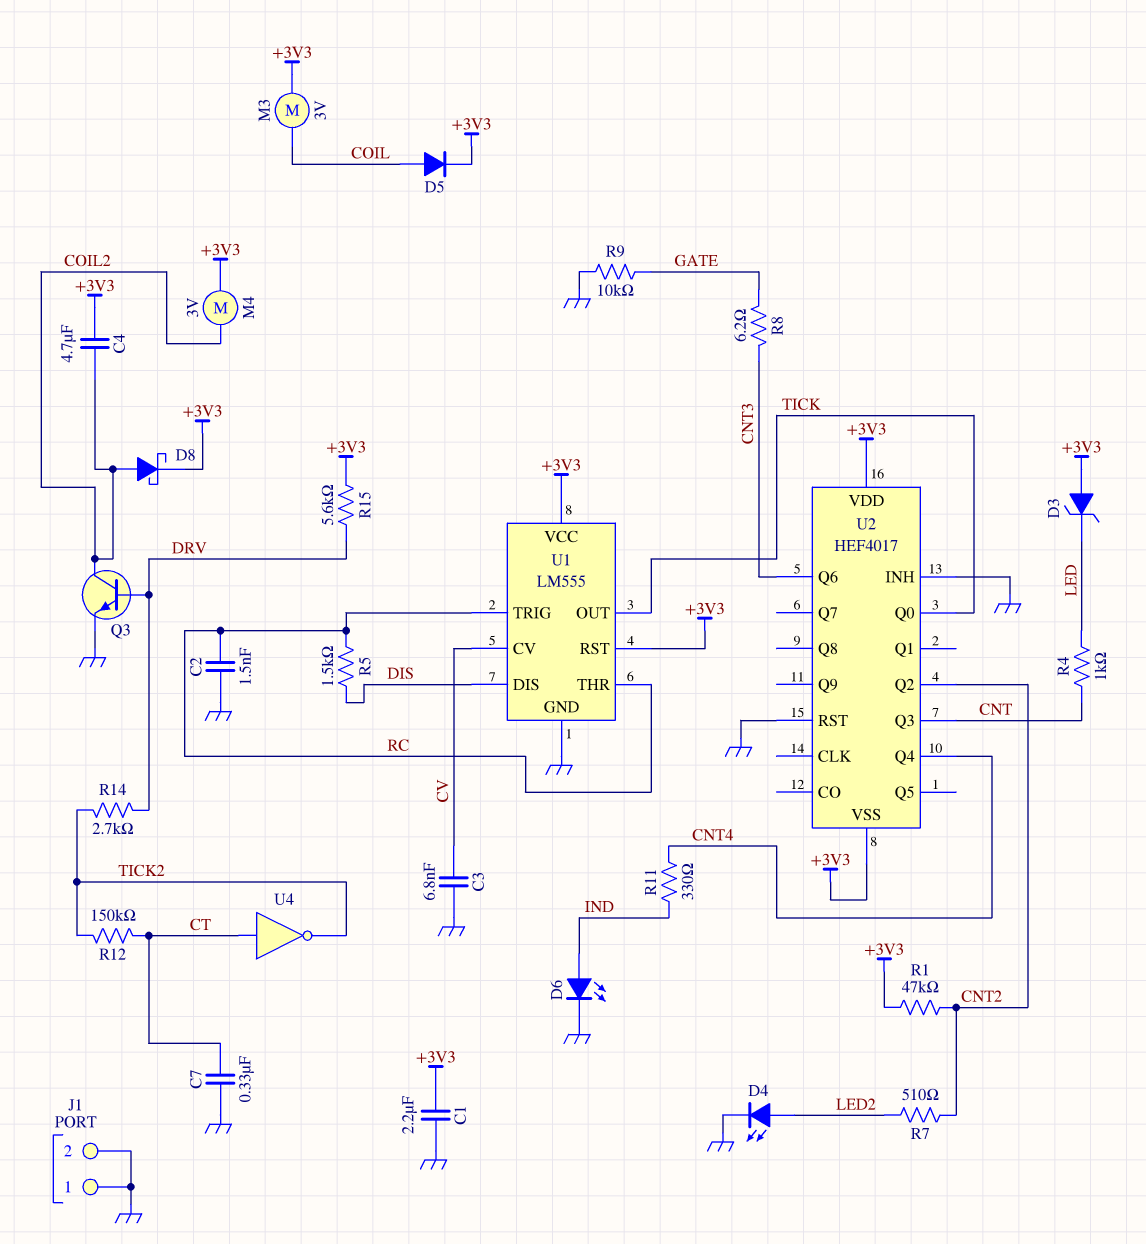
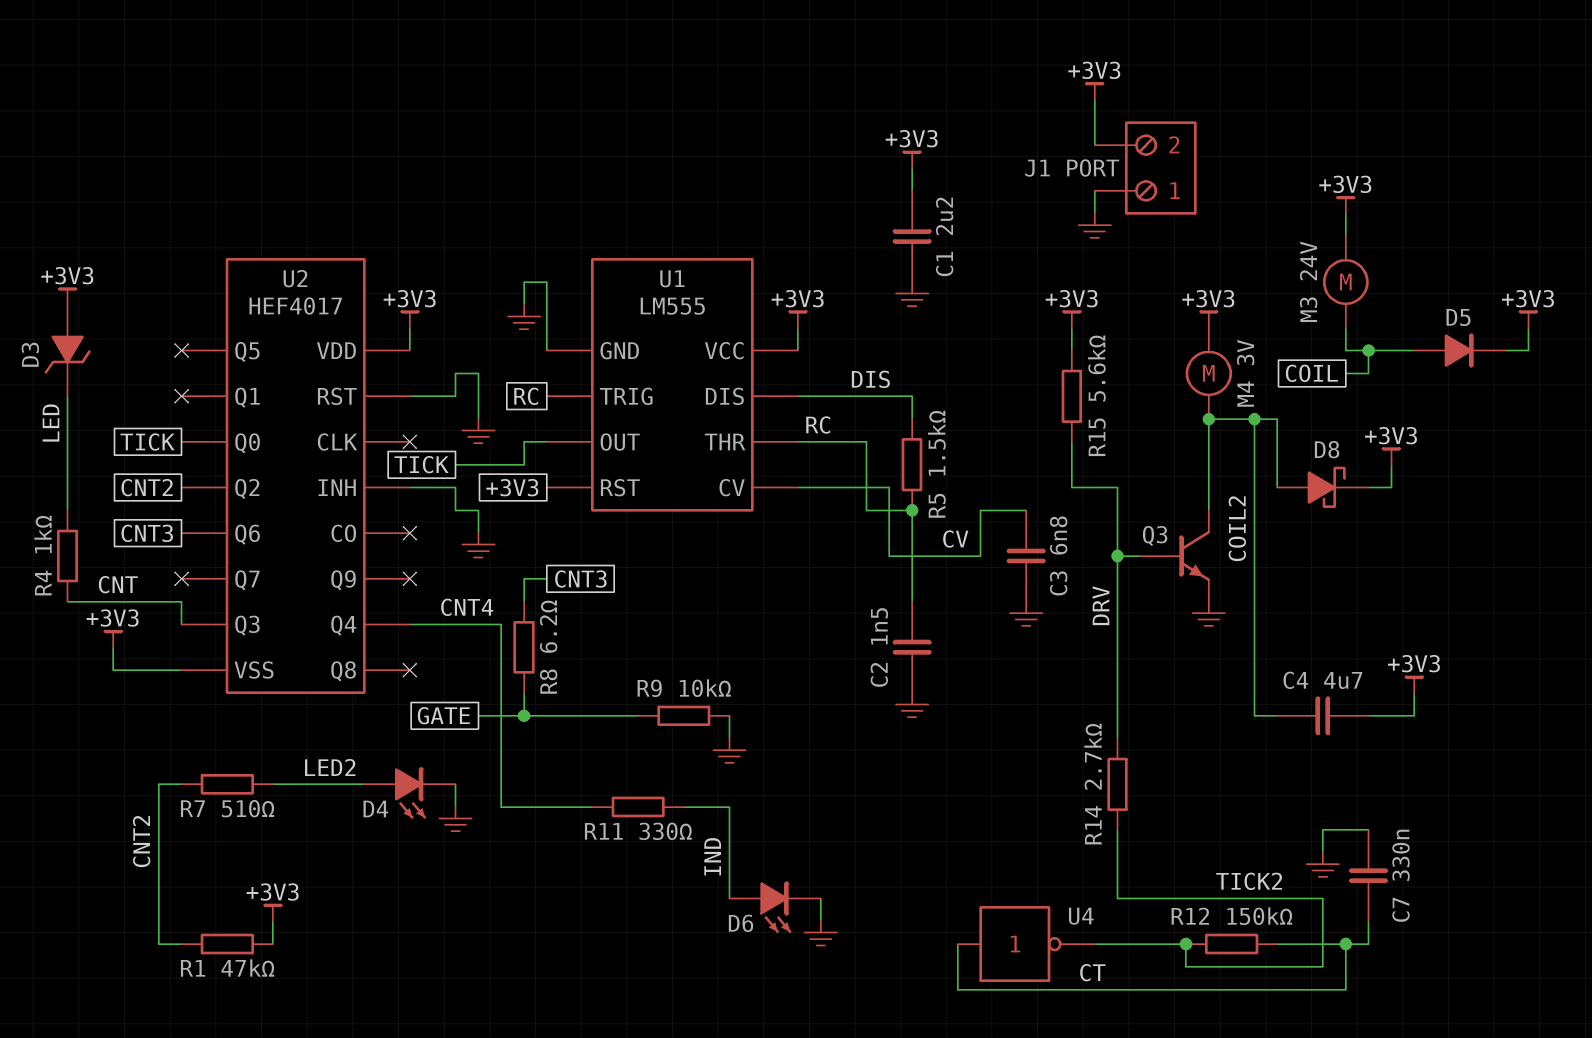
J1 pin 2: GND -> +3V3
M3: motor 3V (+3V3, COIL) -> motor 24V (+3V3, COIL)

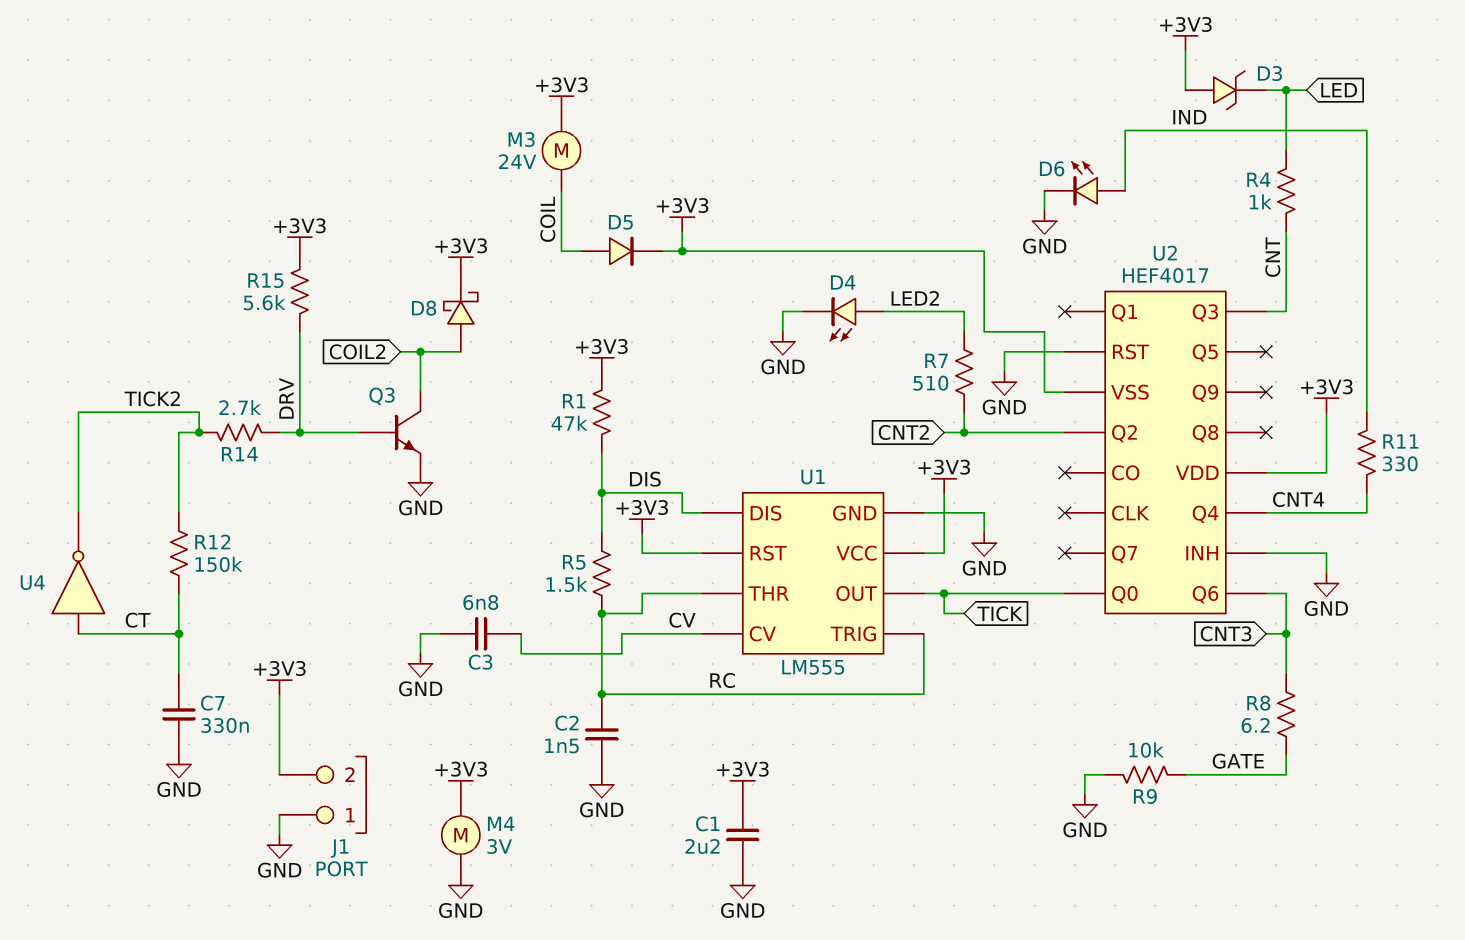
C4: 4.7uF (+3V3, COIL2) -> none
M4: motor 3V (+3V3, COIL2) -> motor 3V (+3V3, GND)
R1: 47k (+3V3, CNT2) -> 47k (+3V3, DIS)

